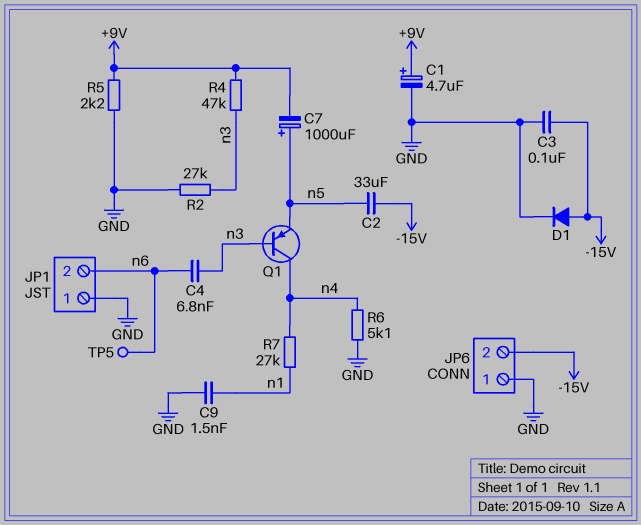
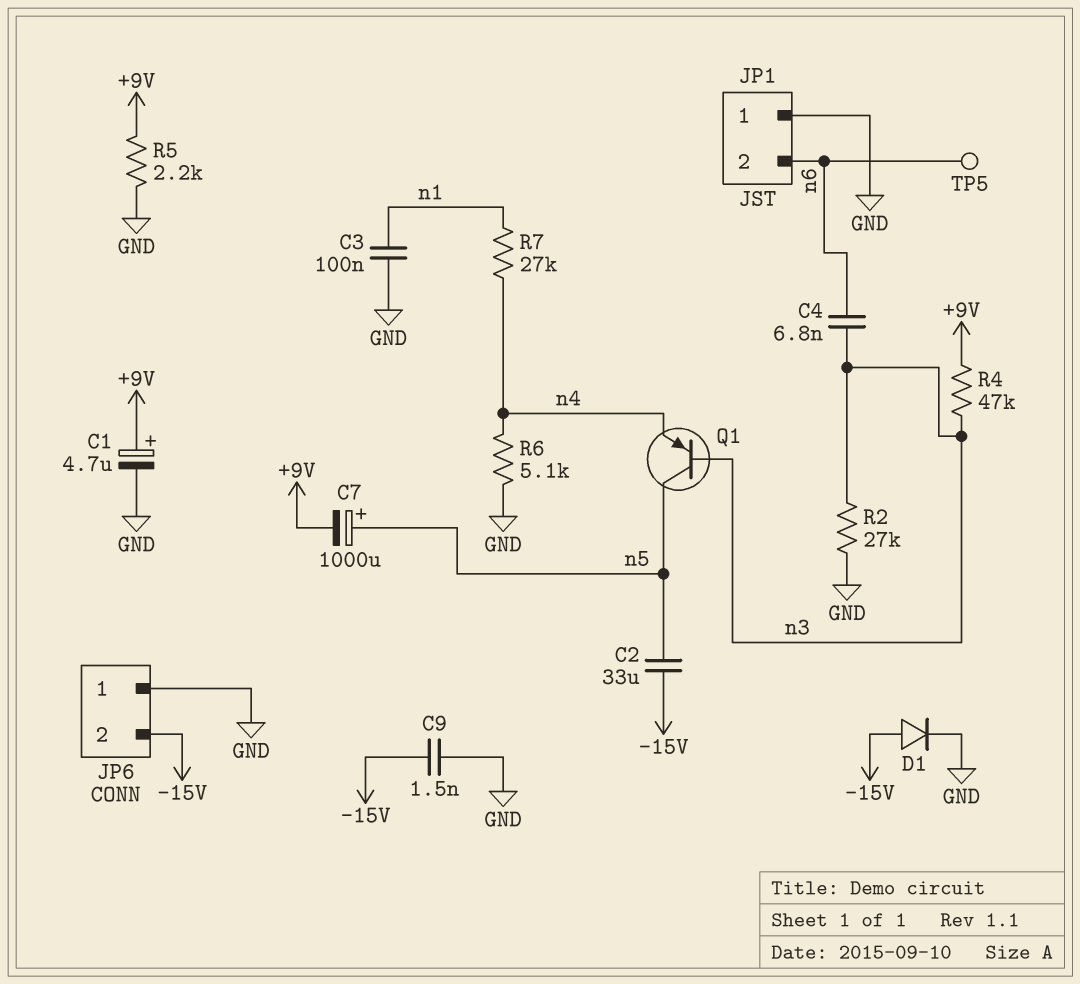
C3: 100nF (-15V, GND) -> 100nF (GND, n1)
C9: 1.5nF (GND, n1) -> 1.5nF (-15V, GND)
Q1: PNP (B n3, C n4, E n5) -> PNP (B n3, C n5, E n4)

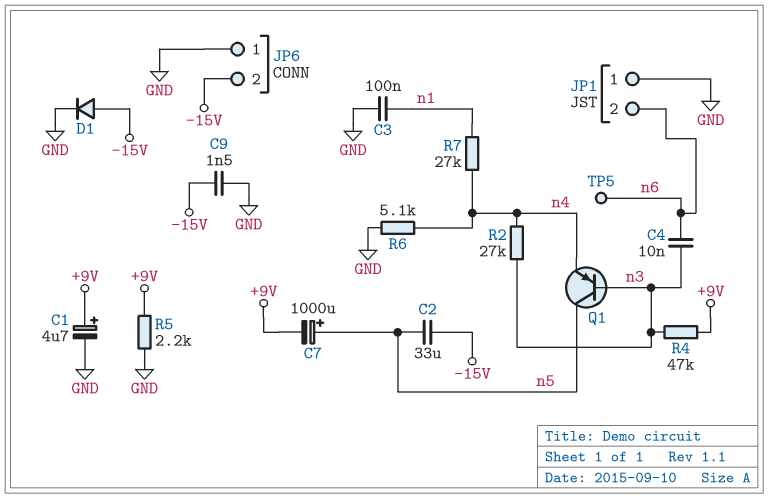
C4: 6.8nF (n3, n6) -> 10nF (n3, n6)
R2: 27k (GND, n3) -> 27k (n3, n4)

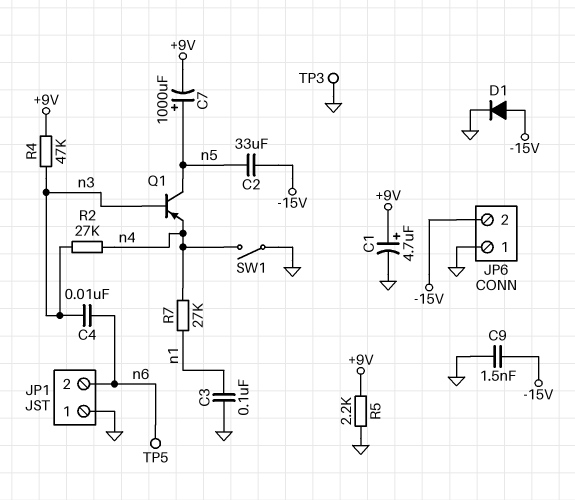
R6: 5.1k (GND, n4) -> none
SW1: none -> switch (GND, n4)
TP3: none -> test point (GND)

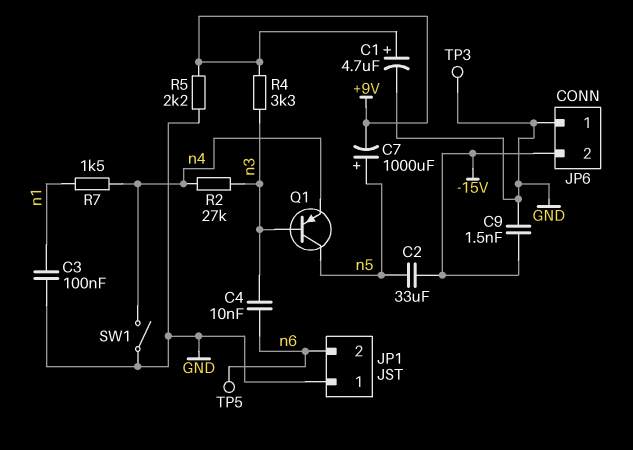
D1: diode (A -15V, K GND) -> none
R4: 47k (+9V, n3) -> 3.3k (+9V, n3)
R7: 27k (n1, n4) -> 1.5k (n1, n4)

